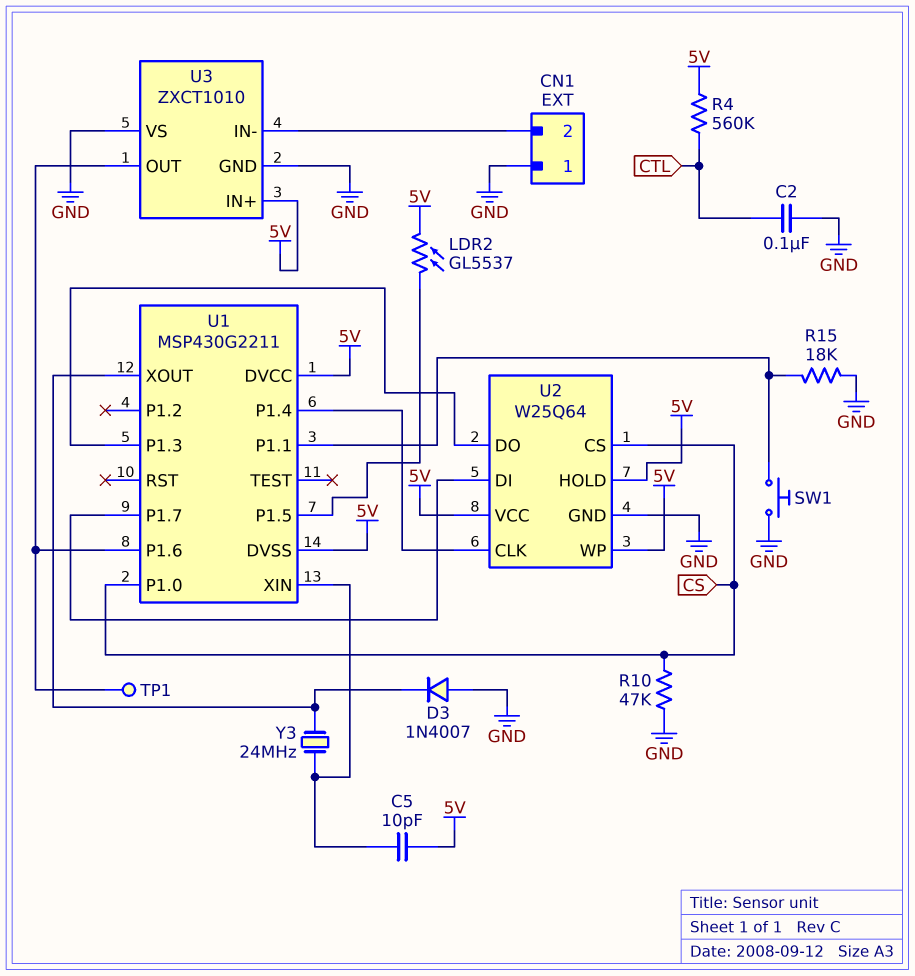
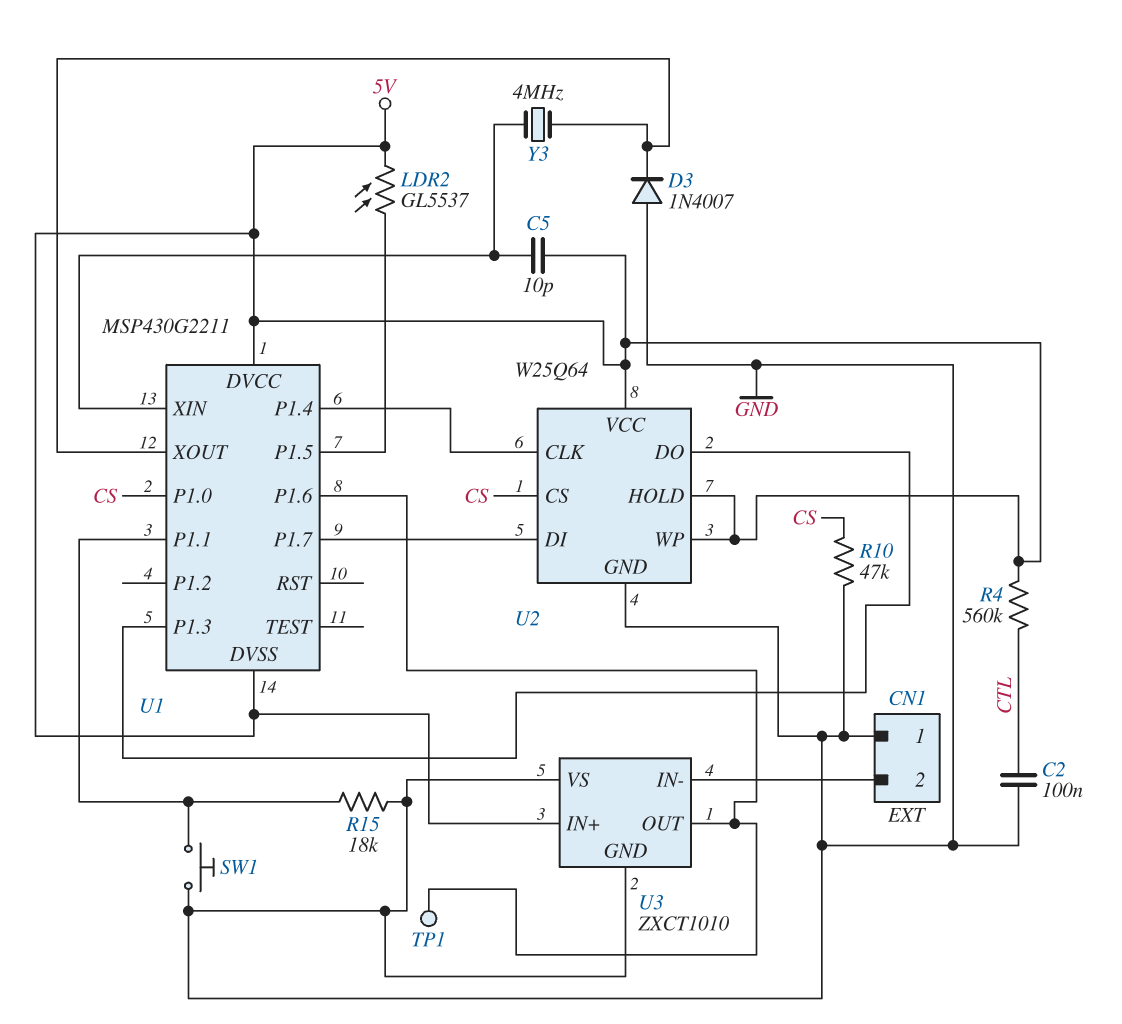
Y3: 24MHz (U1/XIN, U1/XOUT) -> 4MHz (U1/XIN, U1/XOUT)

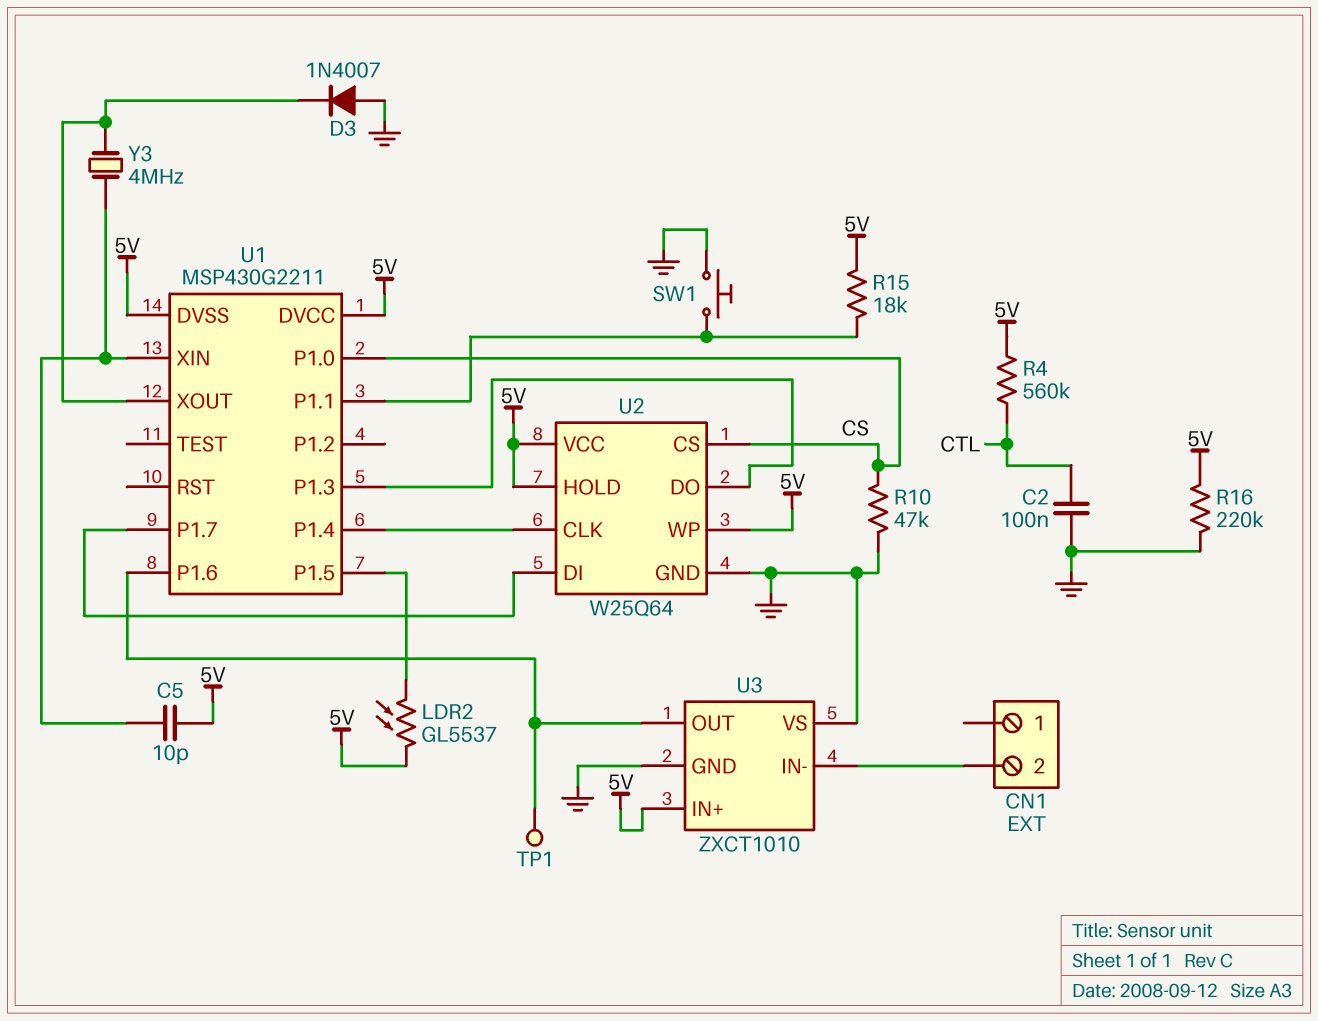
CN1 pin 1: GND -> none
R15: 18k (GND, U1/P1.1) -> 18k (5V, U1/P1.1)
R16: none -> 220k (5V, GND)

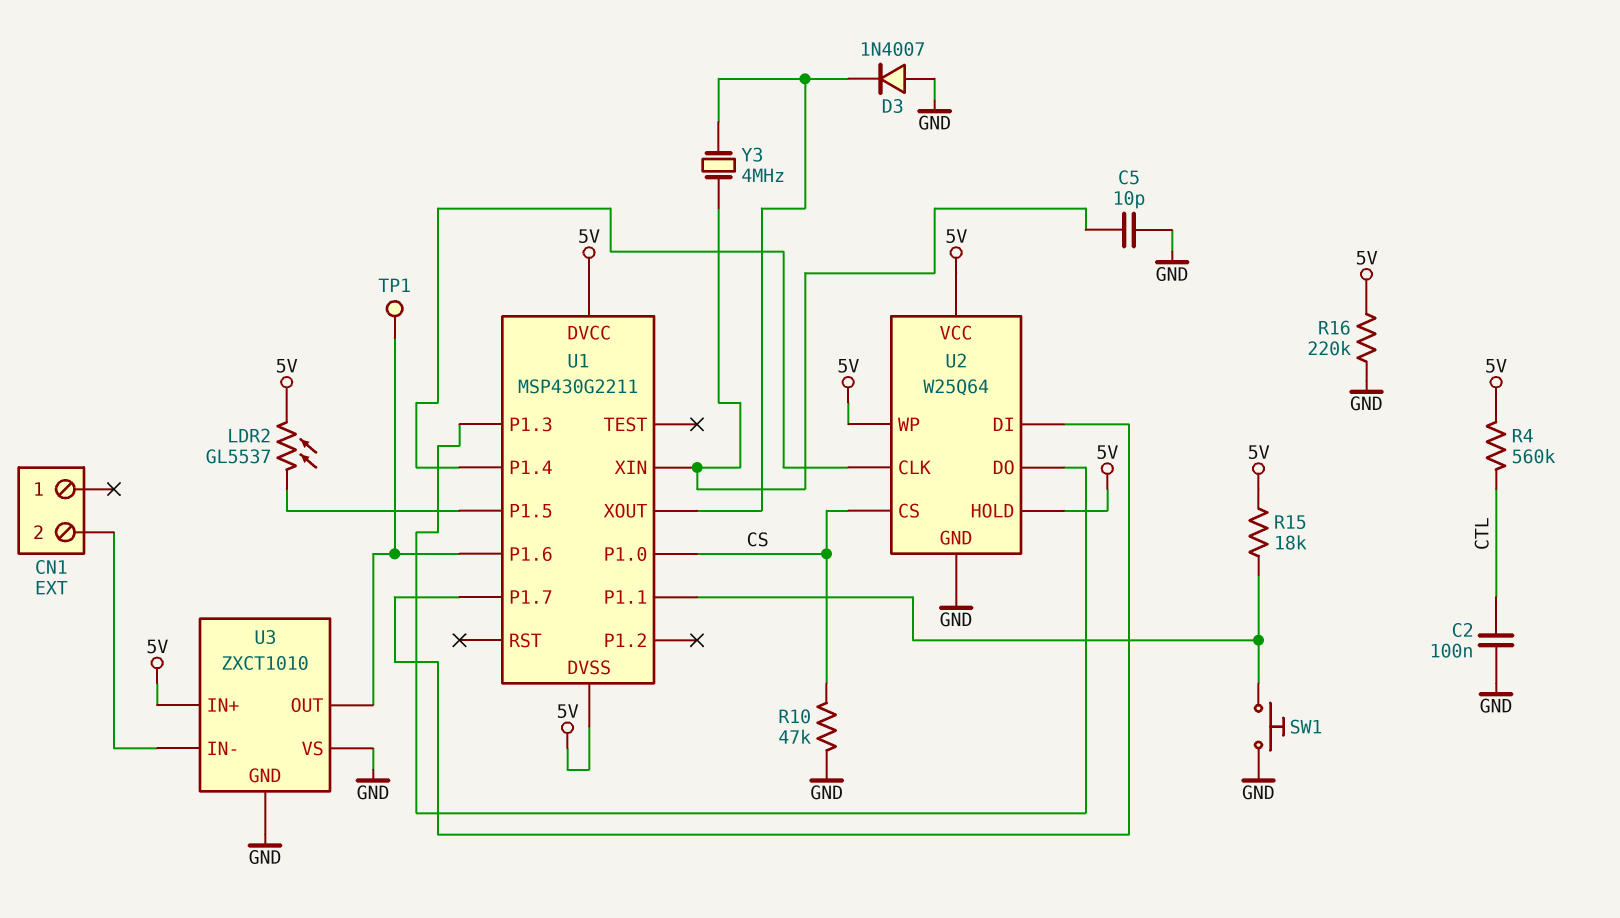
C5: 10pF (5V, U1/XIN) -> 10pF (GND, U1/XIN)

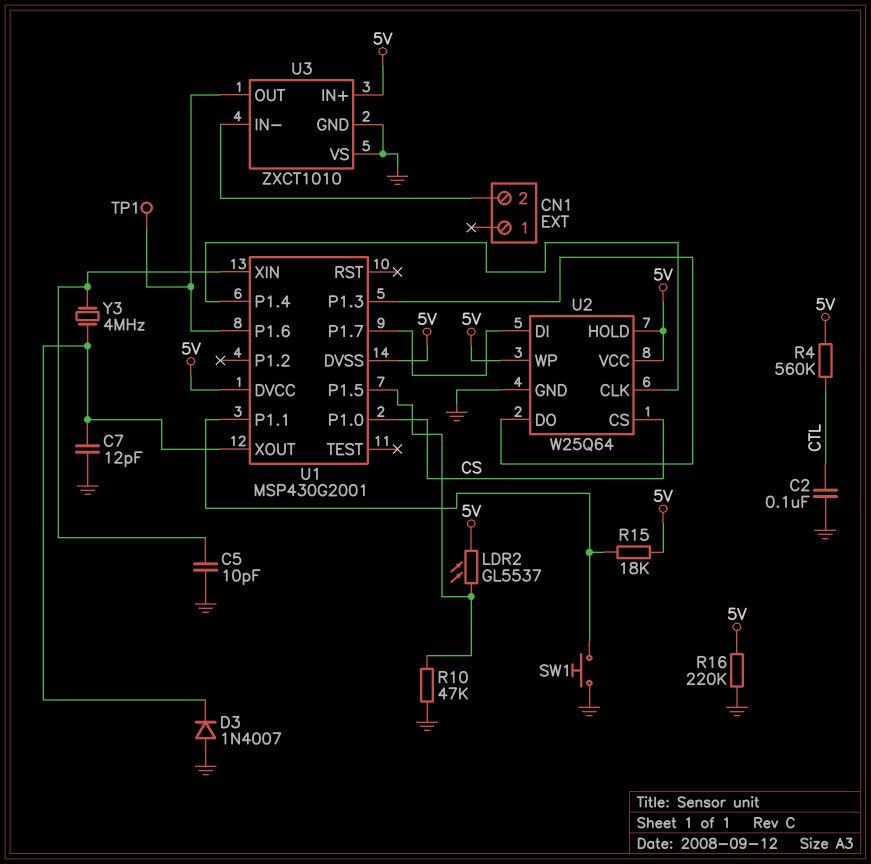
C7: none -> 12pF (GND, U1/XOUT)
R10: 47k (CS, GND) -> 47k (GND, U1/P1.5)
U1: MSP430G2211 -> MSP430G2001

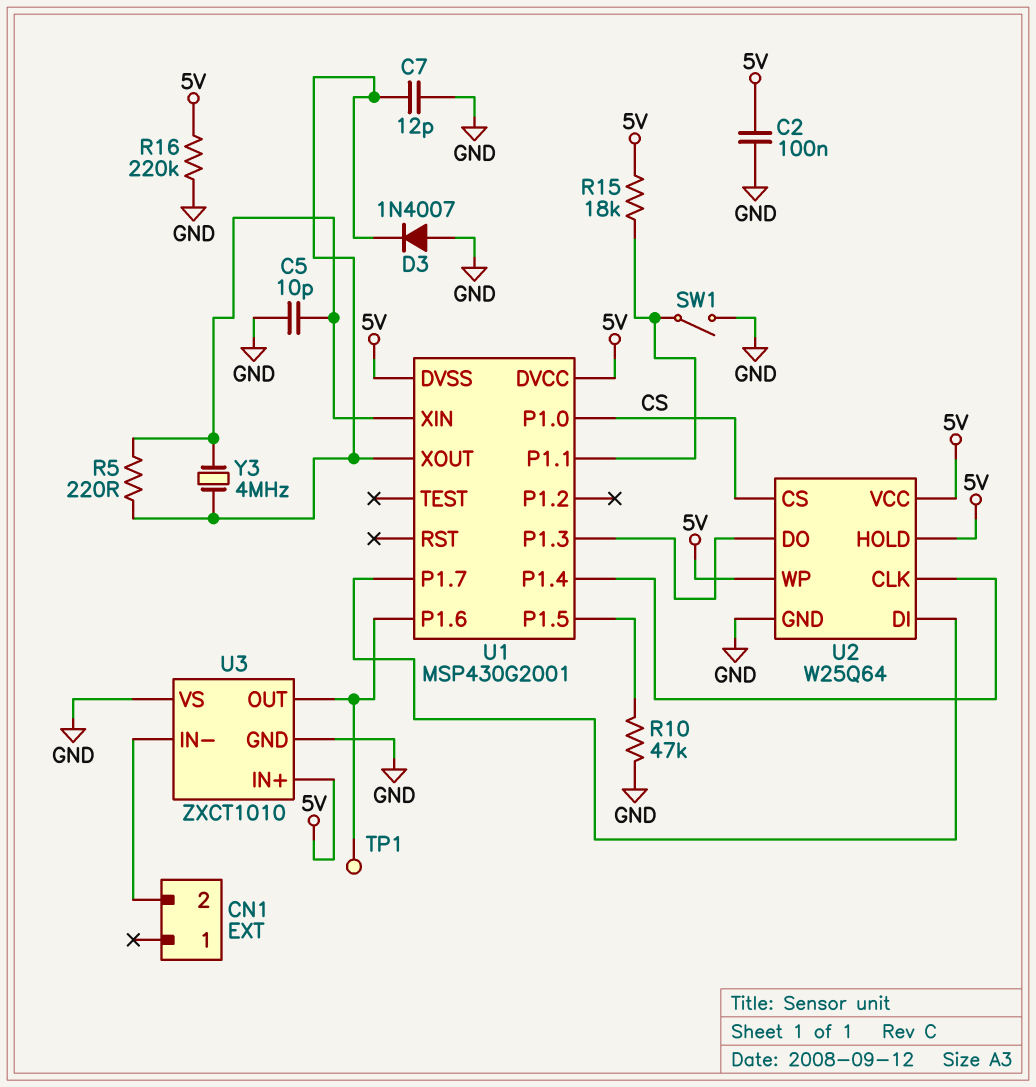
C2: 100nF (CTL, GND) -> 100nF (5V, GND)
LDR2: GL5537 (5V, U1/P1.5) -> none
R4: 560k (5V, CTL) -> none
R5: none -> 220 (U1/XIN, U1/XOUT)
SW1: button (GND, U1/P1.1) -> switch (GND, U1/P1.1)

